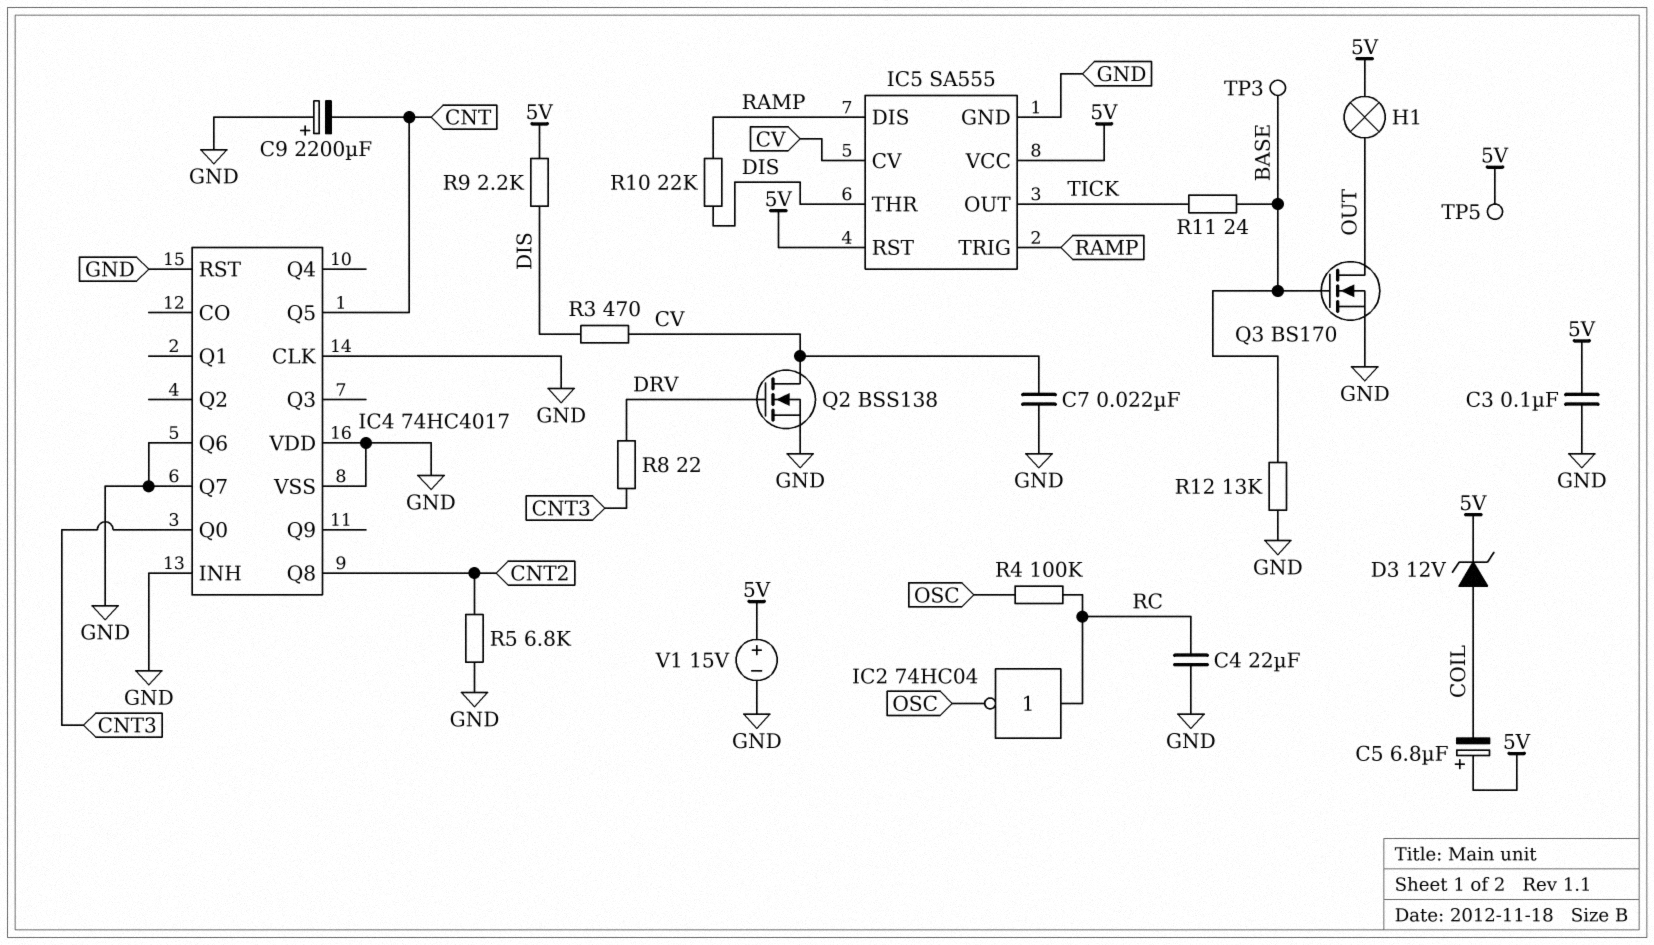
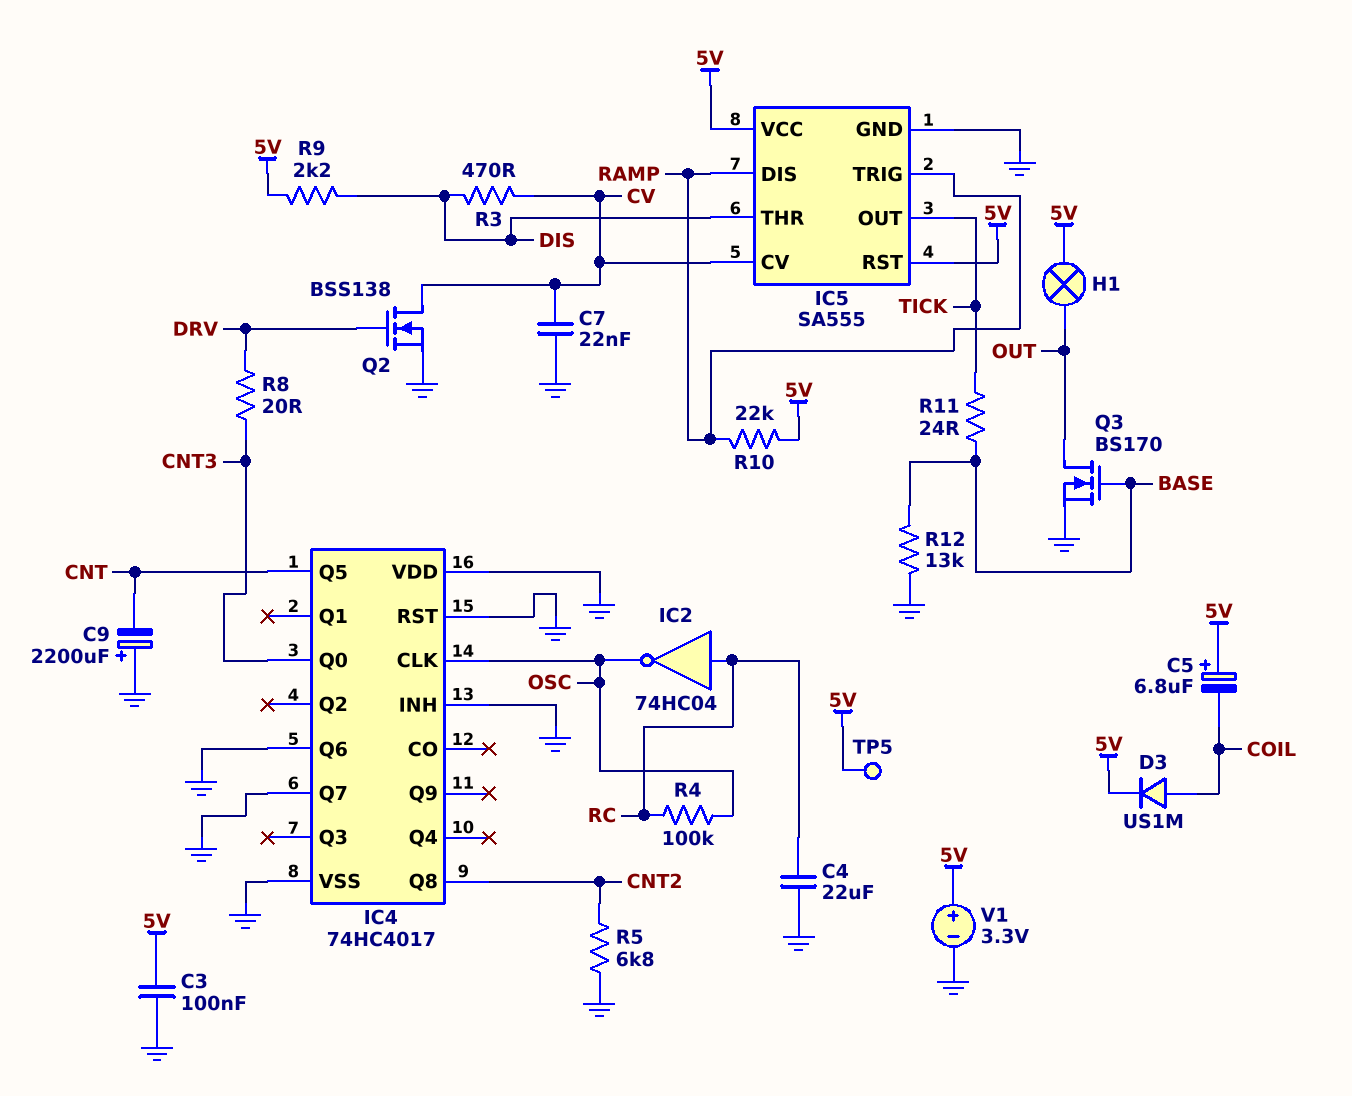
D3: zener 12V (A COIL, K 5V) -> diode US1M (A COIL, K 5V)
IC4 pin CLK: GND -> OSC
R8: 22 (CNT3, DRV) -> 20 (CNT3, DRV)
R10: 22k (DIS, RAMP) -> 22k (5V, RAMP)
TP3: test point (BASE) -> none
V1: 15V (plus 5V, minus GND) -> 3.3V (plus 5V, minus GND)

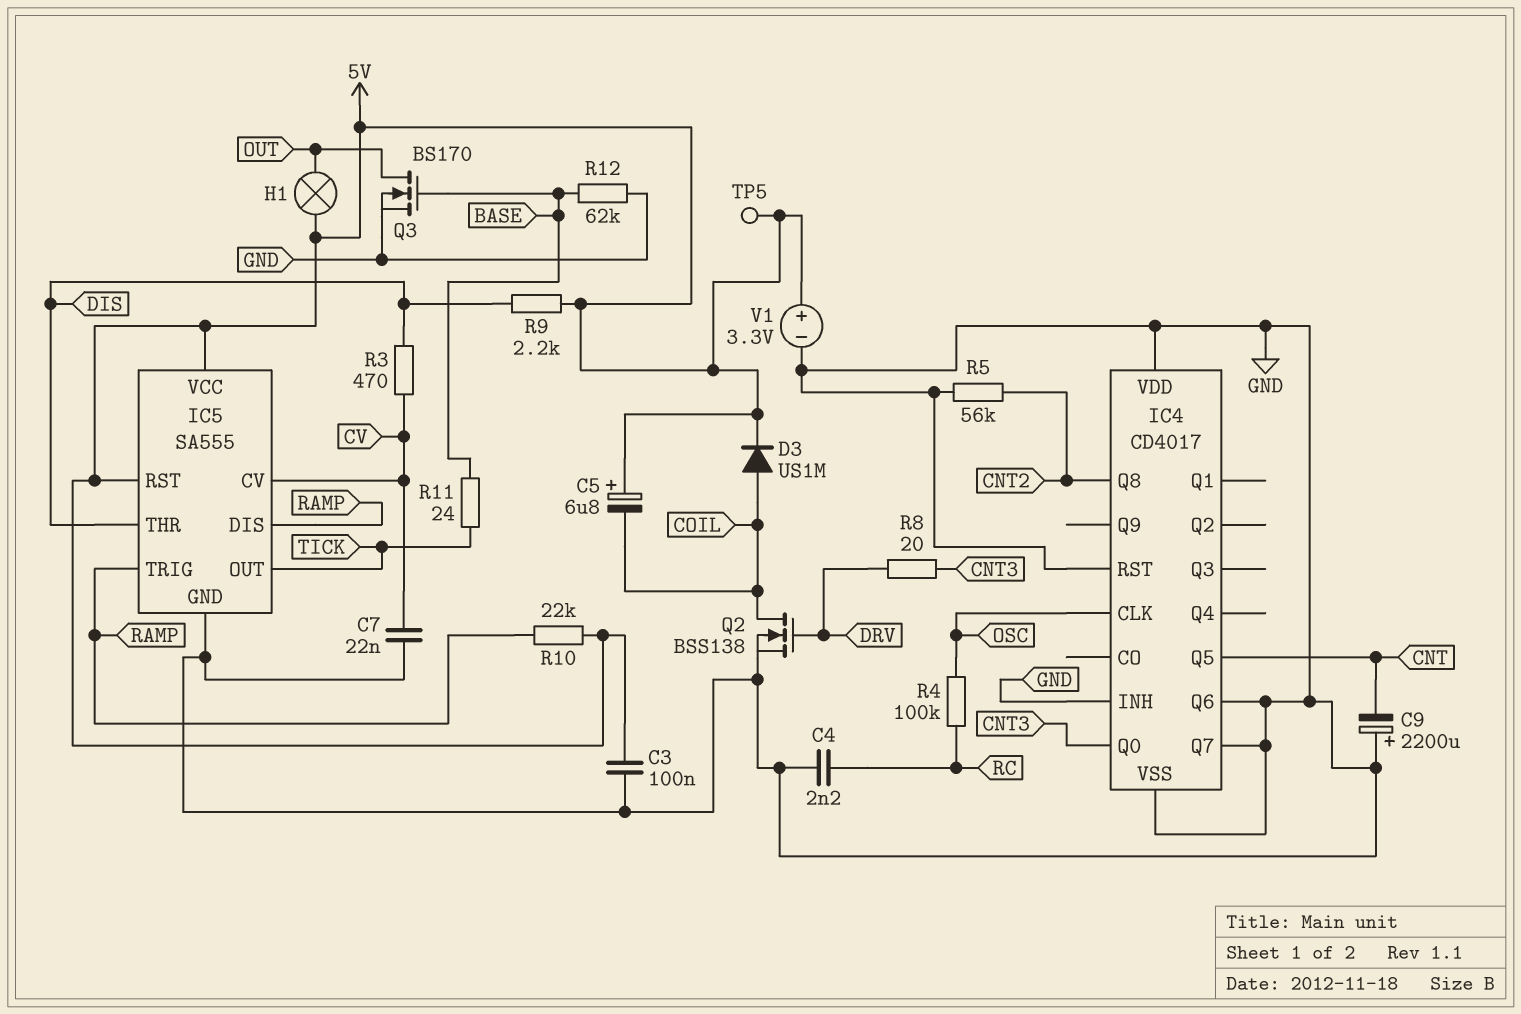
C4: 22uF (GND, RC) -> 2.2nF (GND, RC)
IC2: NOT 74HC04 (in RC, out OSC) -> none
IC4: 74HC4017 -> CD4017
Q2: NMOS BSS138 (G DRV, D CV, S GND) -> NMOS BSS138 (G DRV, D COIL, S GND)
R5: 6.8k (CNT2, GND) -> 56k (CNT2, GND)
R12: 13k (BASE, GND) -> 62k (BASE, GND)

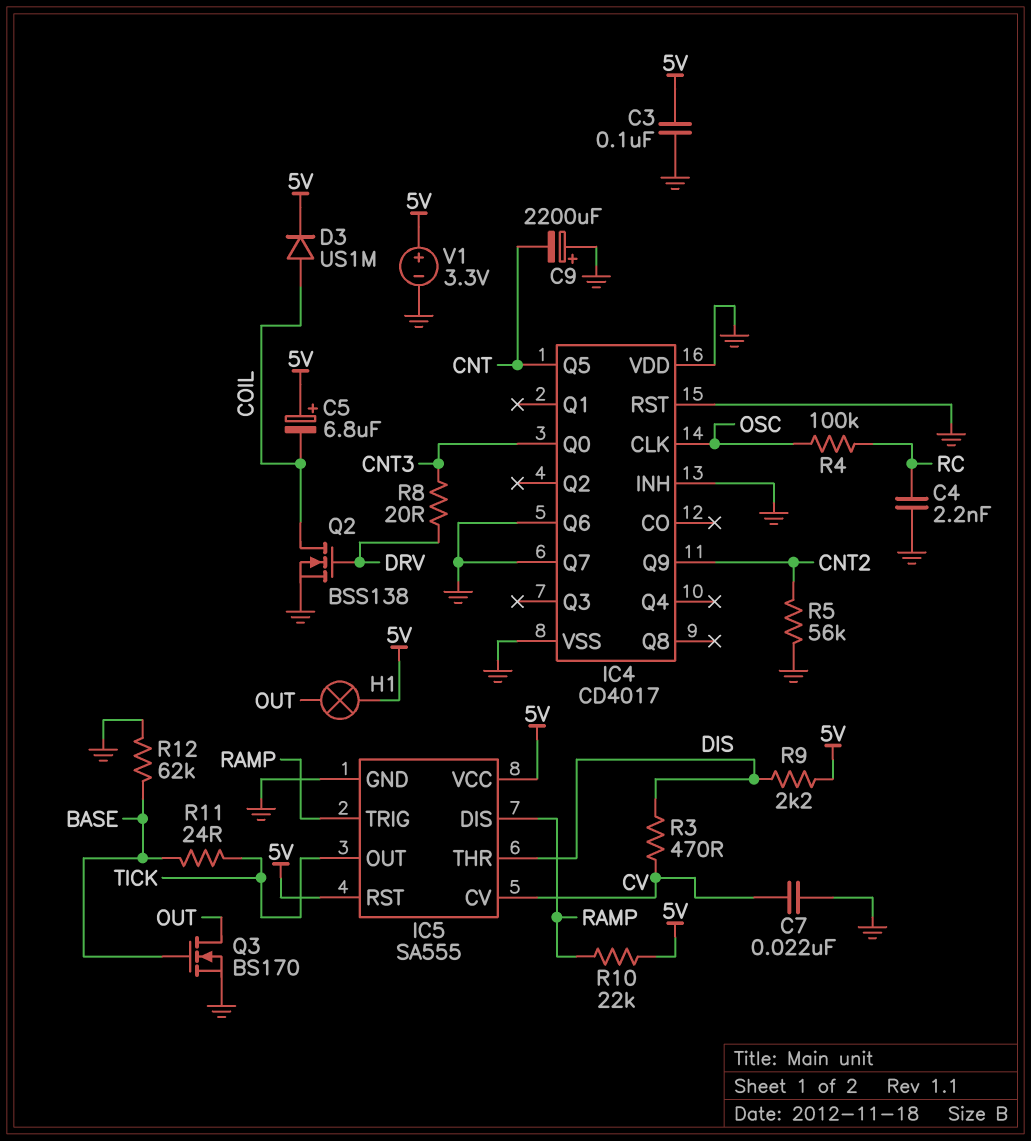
IC4 pin Q8: CNT2 -> none
IC4 pin Q9: none -> CNT2
TP5: test point (5V) -> none

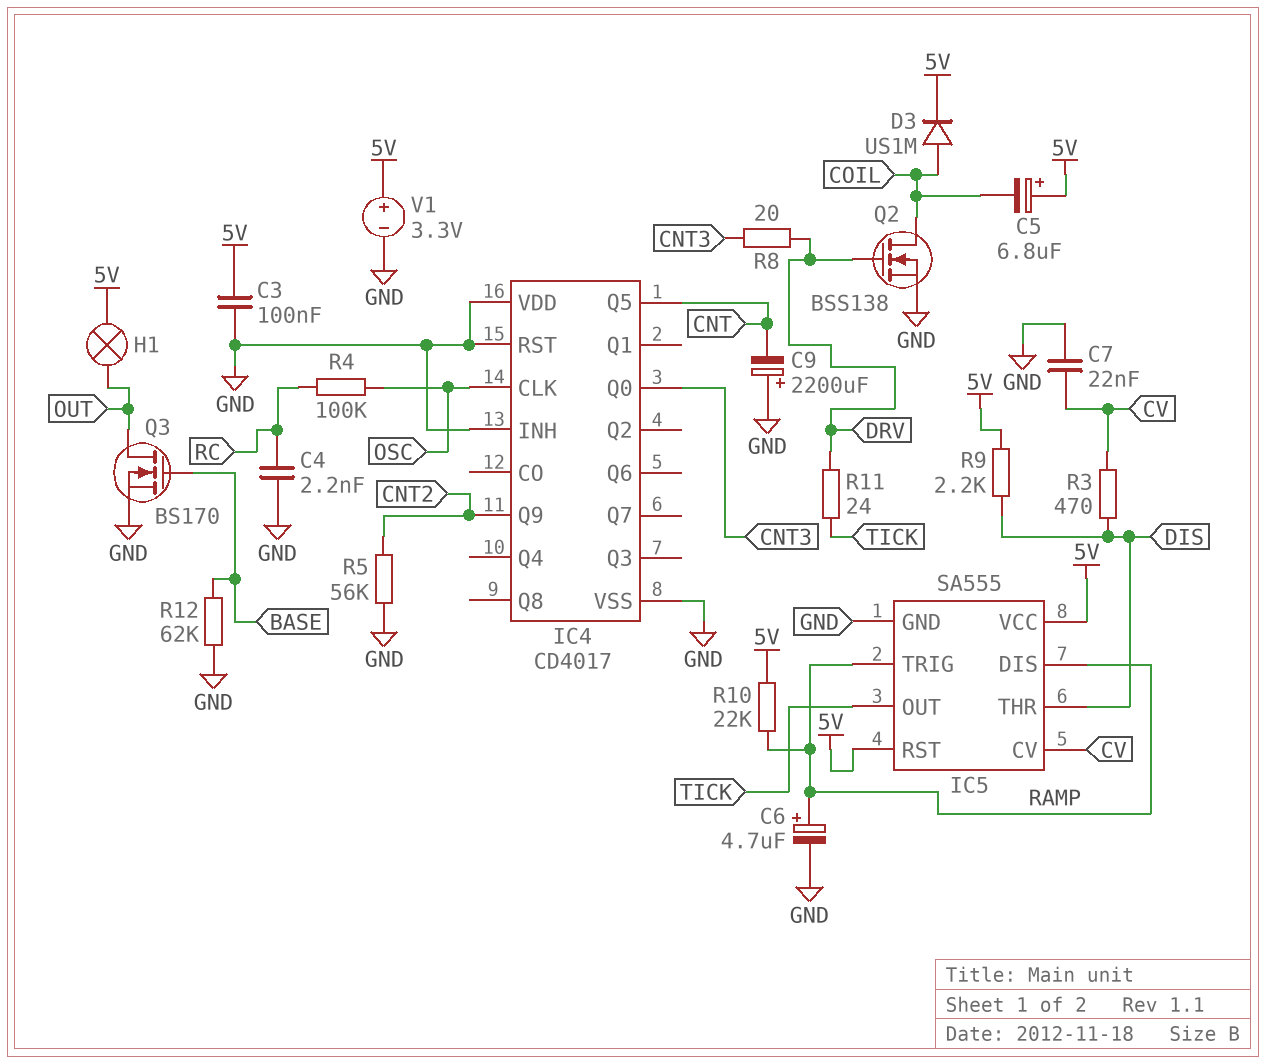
C6: none -> 4.7uF (plus RAMP, minus GND)
IC4 pin Q6: GND -> none
IC4 pin Q7: GND -> none
R11: 24 (BASE, TICK) -> 24 (DRV, TICK)

